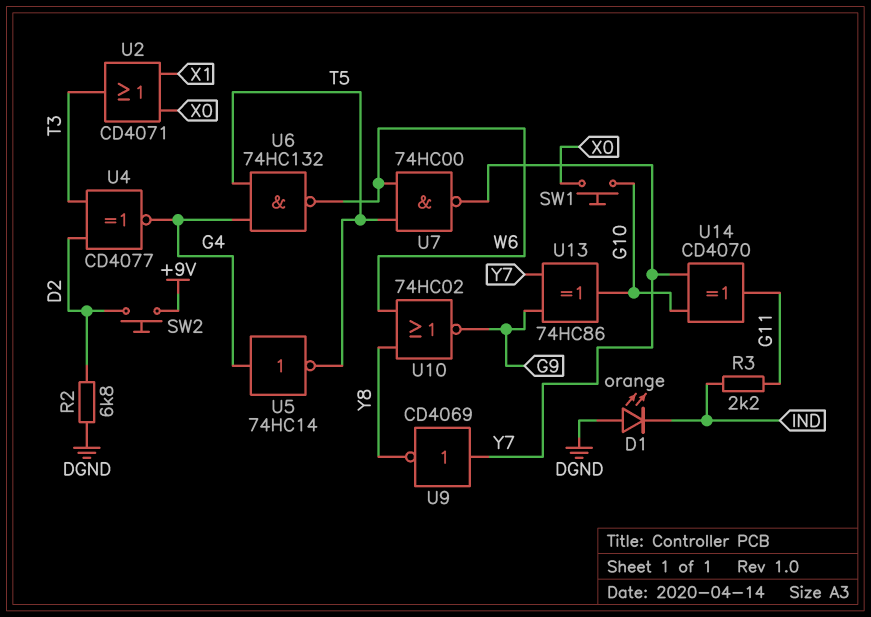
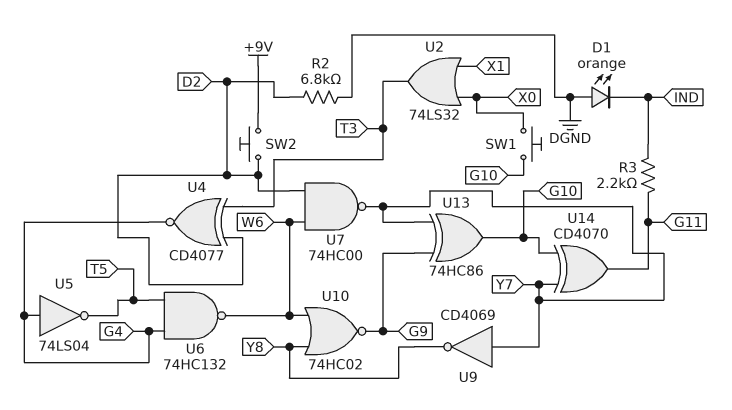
U2: OR CD4071 (in X0, in X1, out T3) -> OR 74LS32 (in X0, in X1, out T3)
U5: NOT 74HC14 (in G4, out T5) -> NOT 74LS04 (in G4, out T5)
U7: NAND 74HC00 (in T5, in W6, out Y7) -> NAND 74HC00 (in D2, in W6, out Y7)

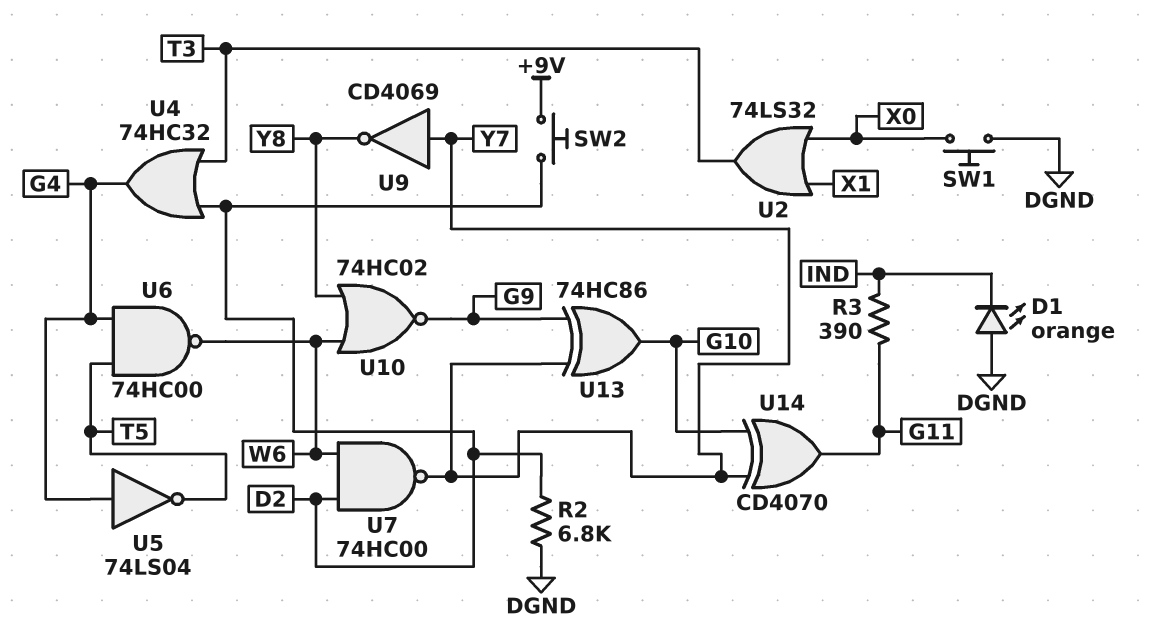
R3: 2.2k (G11, IND) -> 390 (G11, IND)
SW1: button (G10, X0) -> button (DGND, X0)
U4: XNOR CD4077 (in D2, in T3, out G4) -> OR 74HC32 (in D2, in T3, out G4)
U6: NAND 74HC132 (in G4, in T5, out W6) -> NAND 74HC00 (in G4, in T5, out W6)

